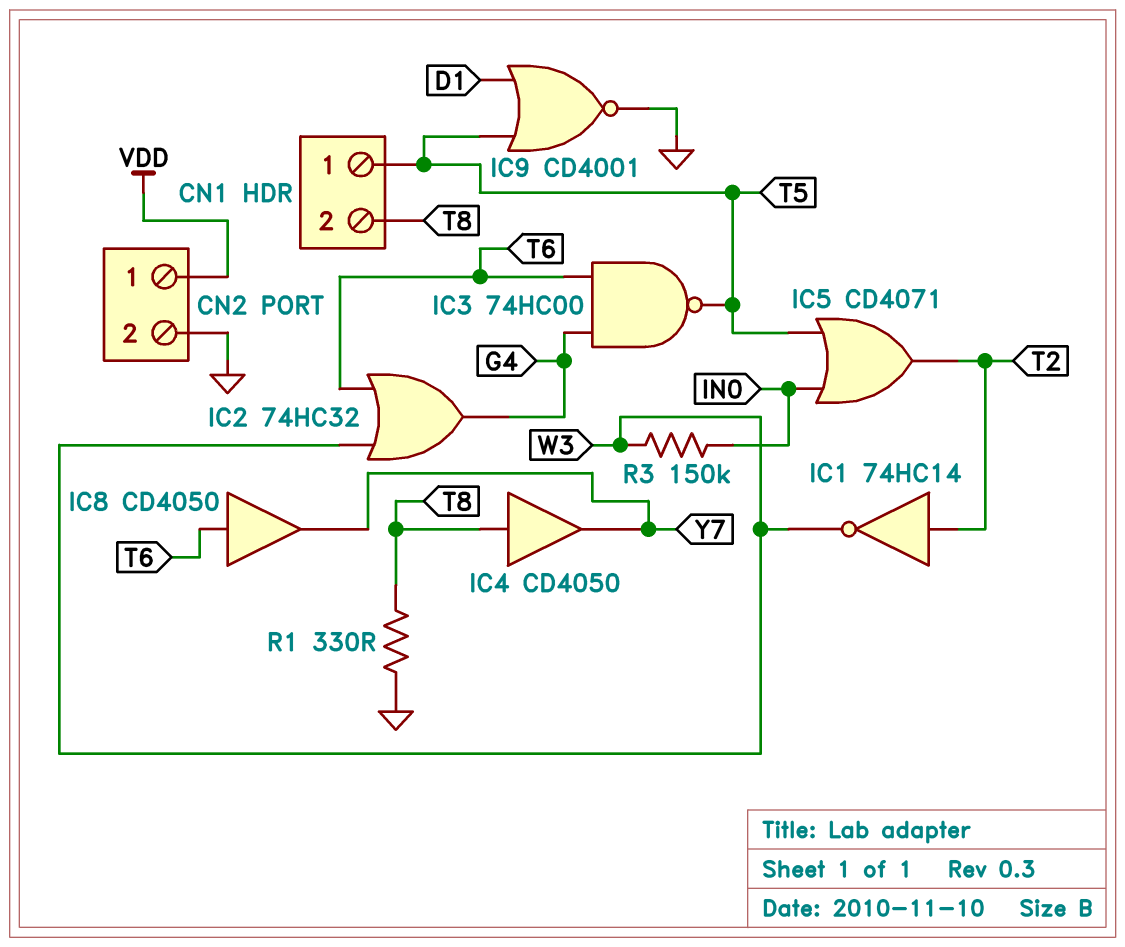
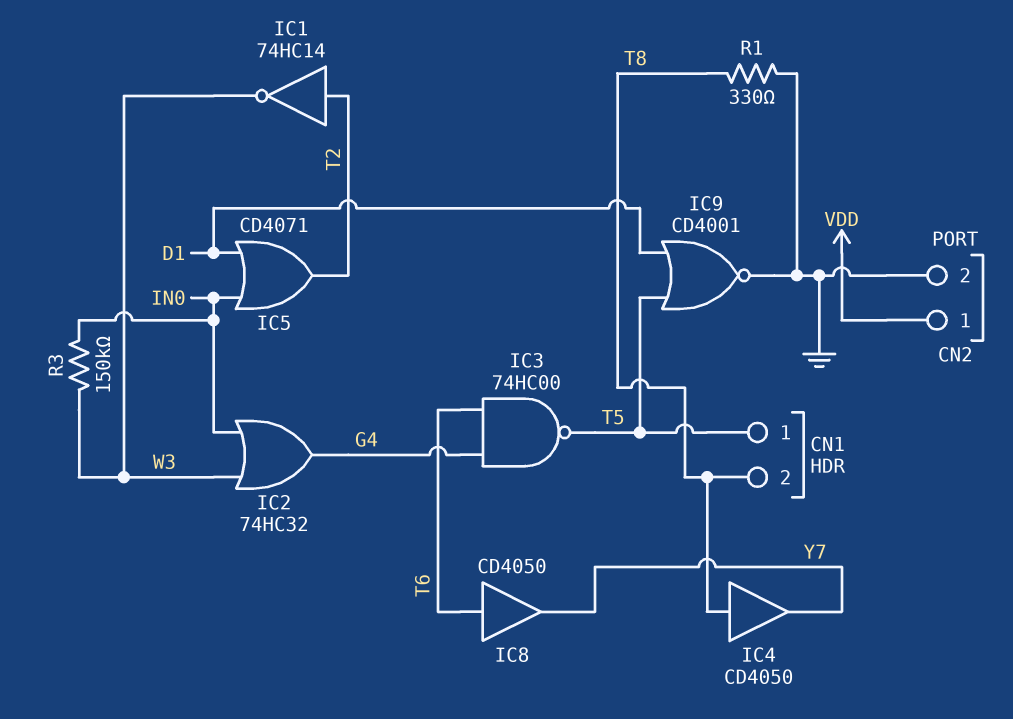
IC2: OR 74HC32 (in T6, in W3, out G4) -> OR 74HC32 (in IN0, in W3, out G4)
IC5: OR CD4071 (in IN0, in T5, out T2) -> OR CD4071 (in D1, in IN0, out T2)

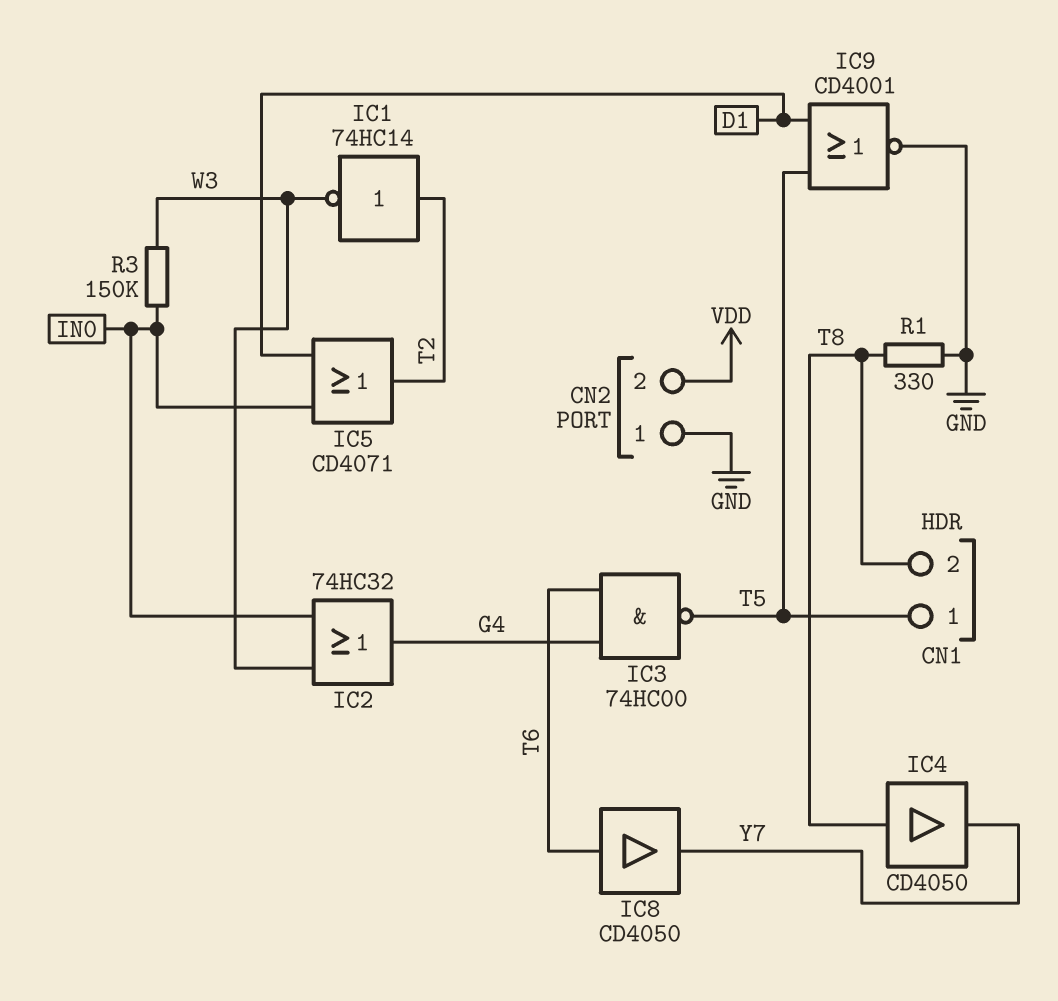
CN2 pin 1: VDD -> GND
CN2 pin 2: GND -> VDD

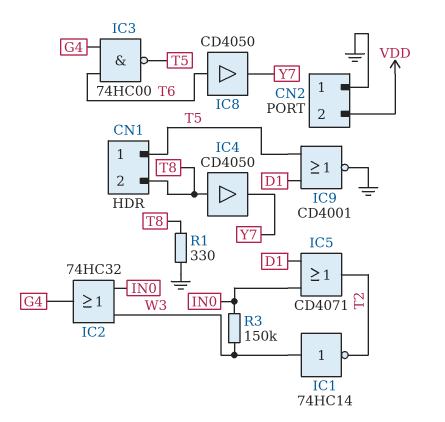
IC1: NOT 74HC14 (in T2, out W3) -> NOT 74HC14 (in W3, out T2)

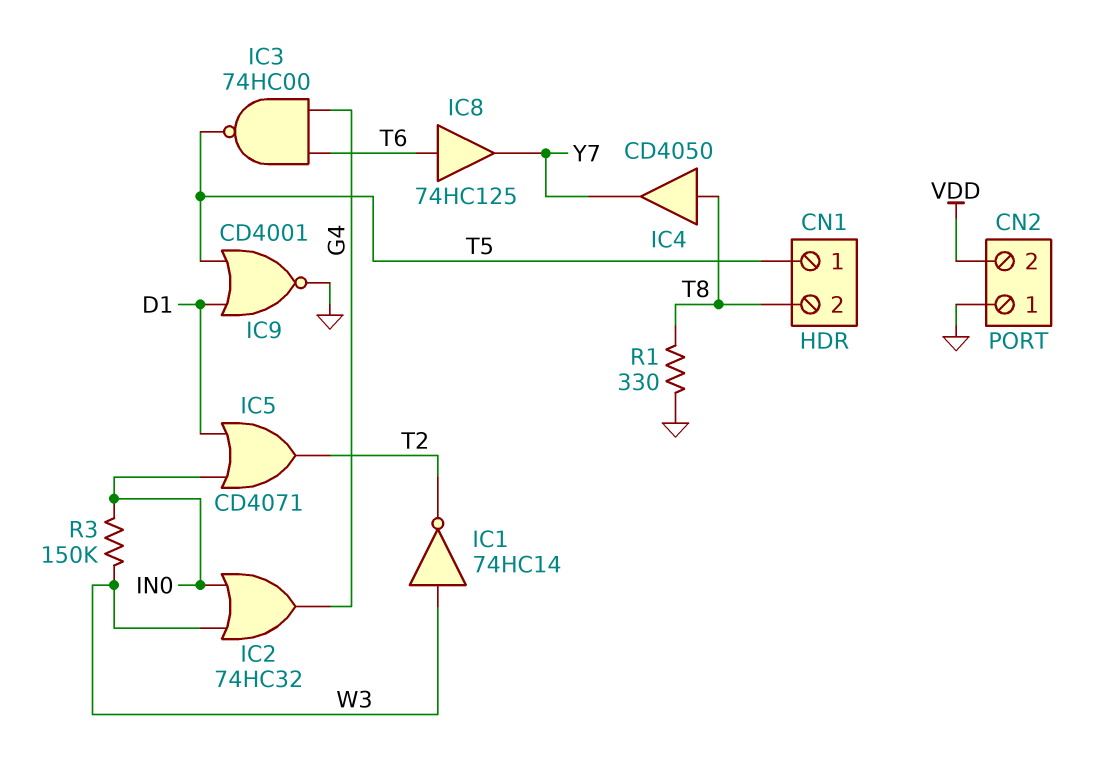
IC8: buffer CD4050 (in T6, out Y7) -> buffer 74HC125 (in T6, out Y7)

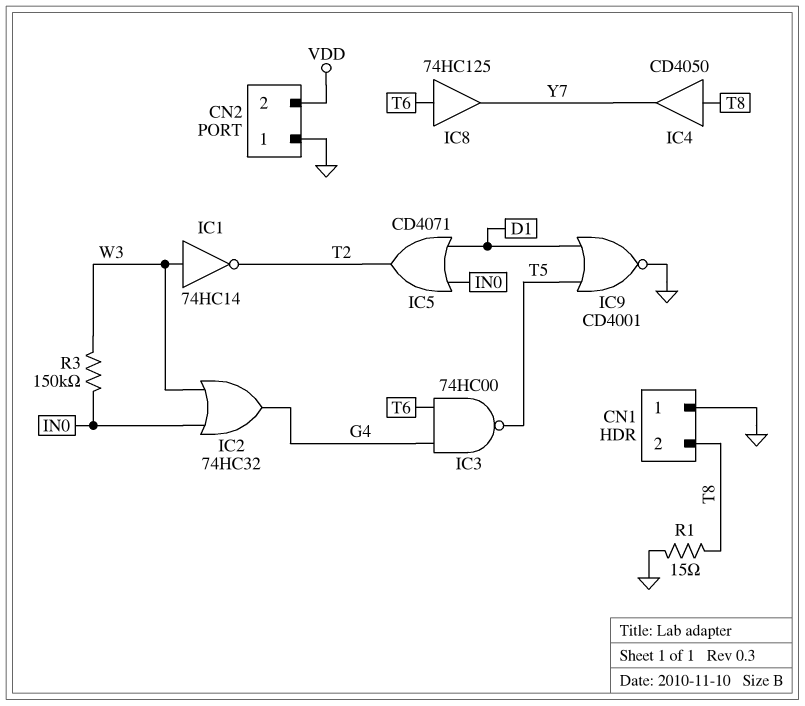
CN1 pin 1: T5 -> GND
R1: 330 (GND, T8) -> 15 (GND, T8)

